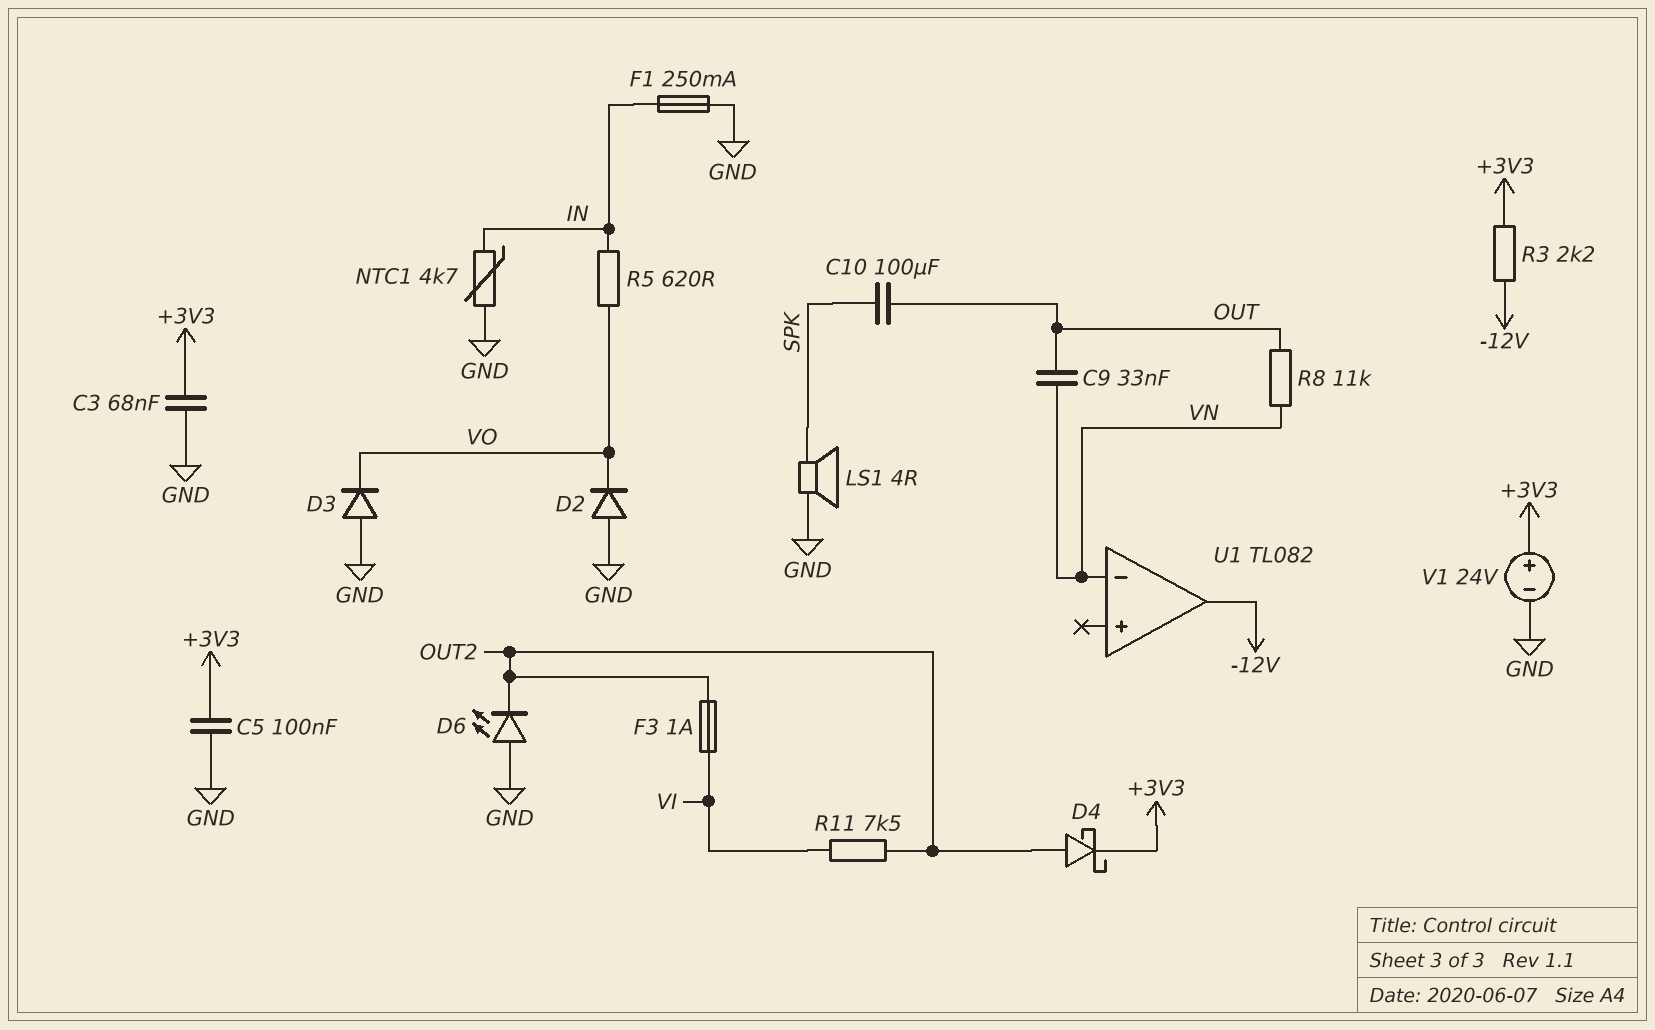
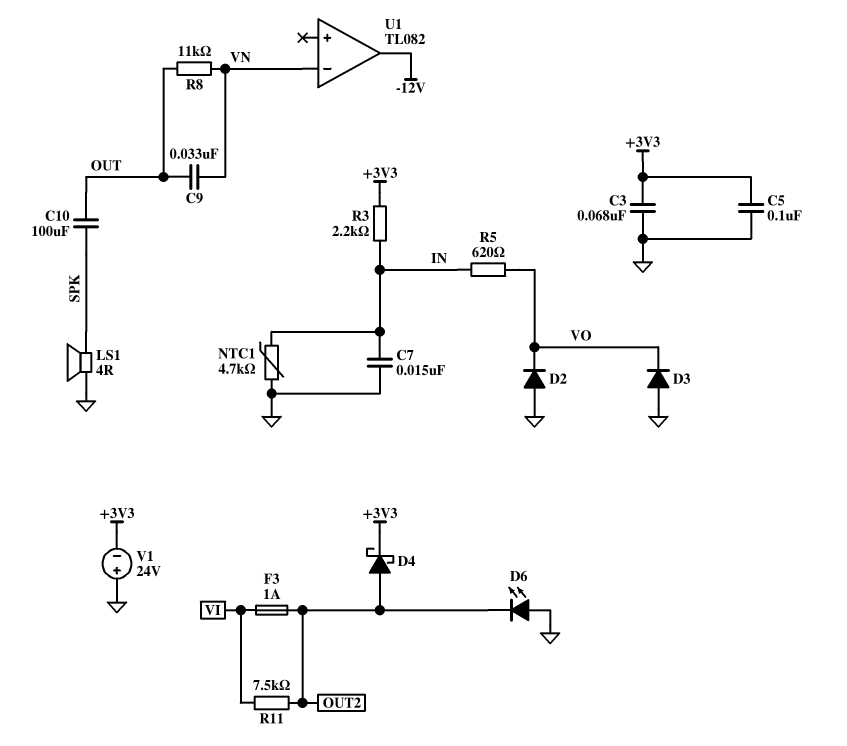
C7: none -> 15nF (GND, IN)
F1: 250mA (GND, IN) -> none
R3: 2.2k (+3V3, -12V) -> 2.2k (+3V3, IN)
V1: 24V (plus +3V3, minus GND) -> 24V (plus GND, minus +3V3)

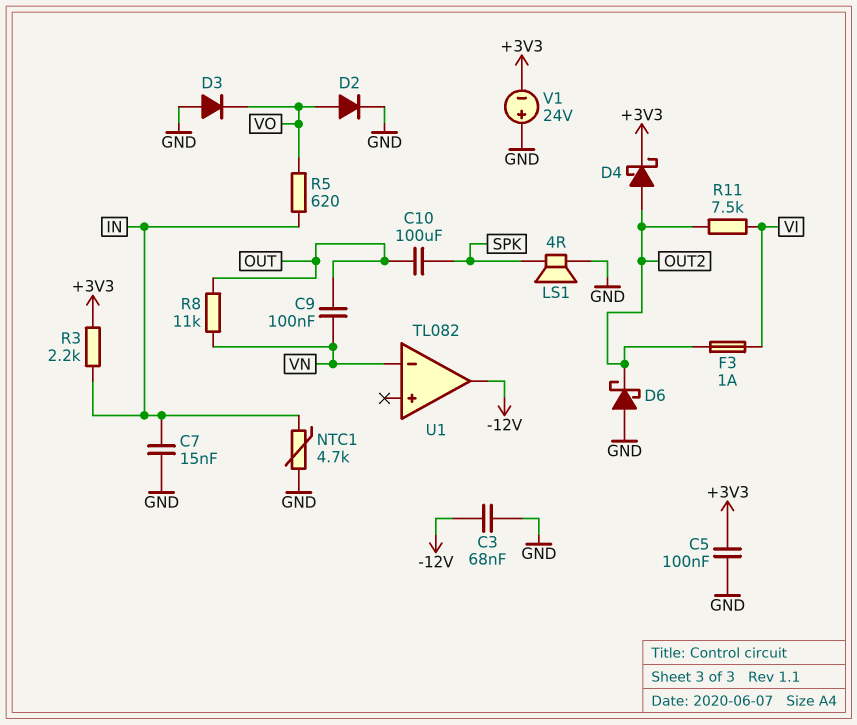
C3: 68nF (+3V3, GND) -> 68nF (-12V, GND)
C9: 33nF (OUT, VN) -> 100nF (OUT, VN)
D2: diode (A GND, K VO) -> diode (A VO, K GND)
D6: LED (A GND, K OUT2) -> schottky (A GND, K OUT2)

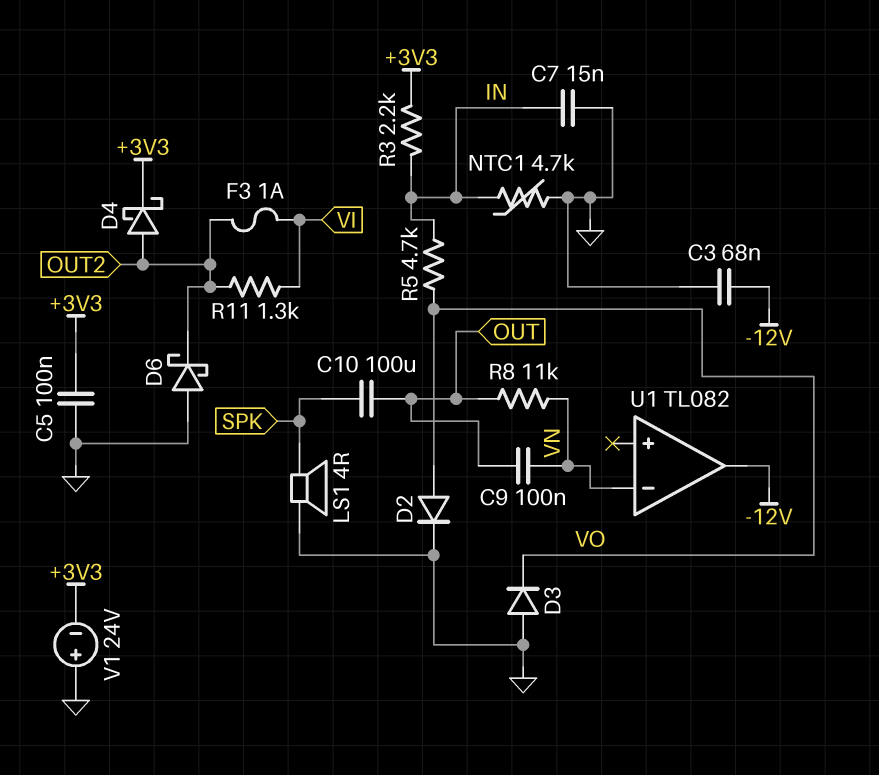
R5: 620 (IN, VO) -> 4.7k (IN, VO)
R11: 7.5k (OUT2, VI) -> 1.3k (OUT2, VI)

